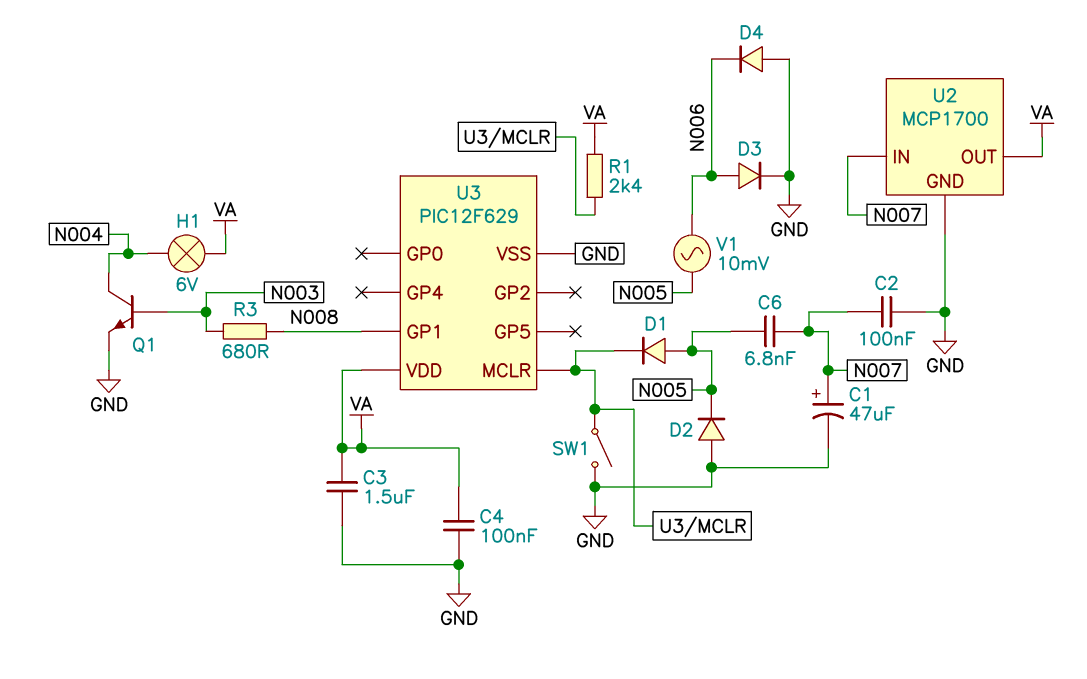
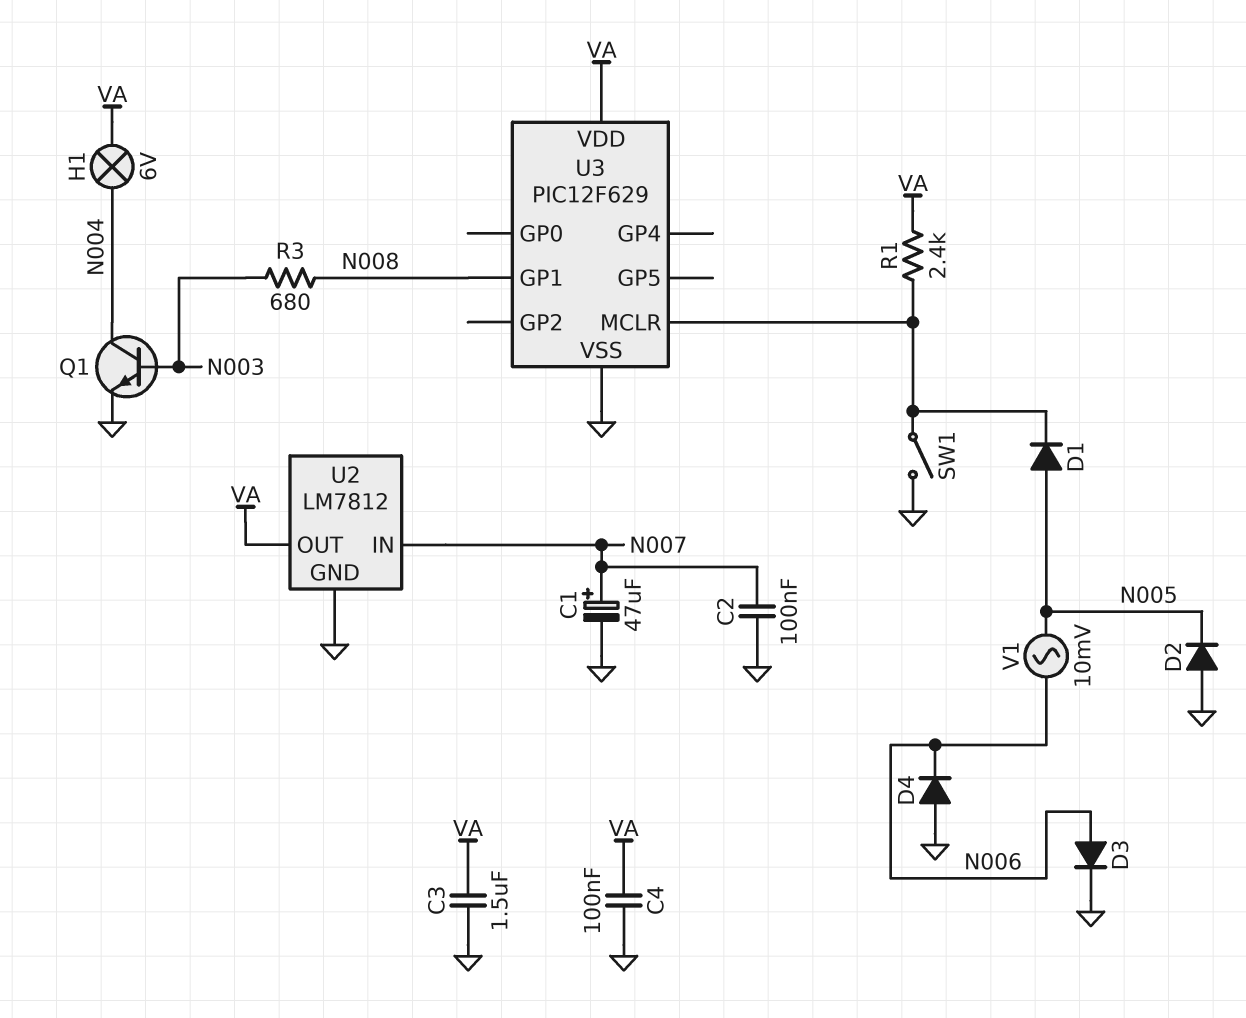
C6: 6.8nF (N005, N007) -> none
U2: MCP1700 -> LM7812

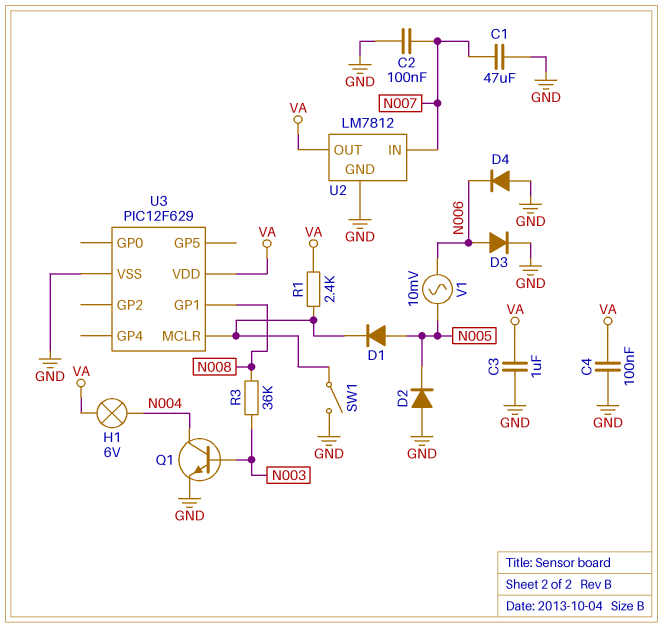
C1: 47uF (plus N007, minus GND) -> 47uF (GND, N007)
C3: 1.5uF (GND, VA) -> 1uF (GND, VA)
R3: 680 (N003, N008) -> 36k (N003, N008)

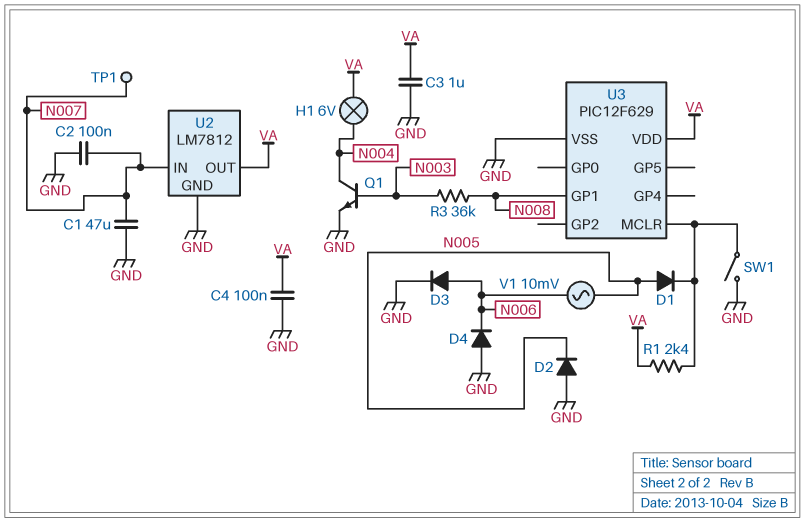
TP1: none -> test point (N007)

